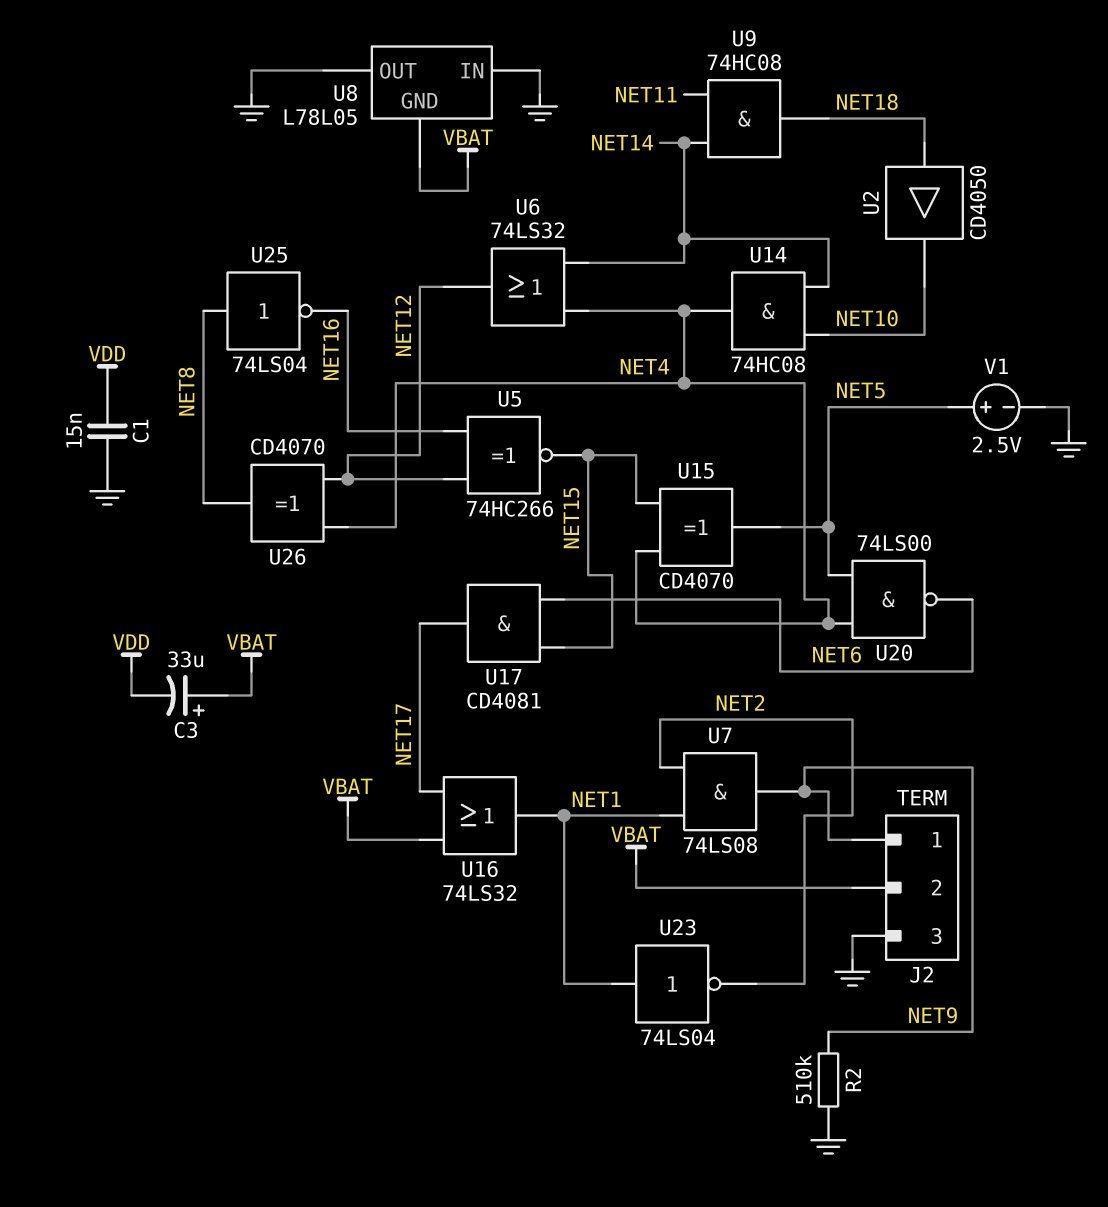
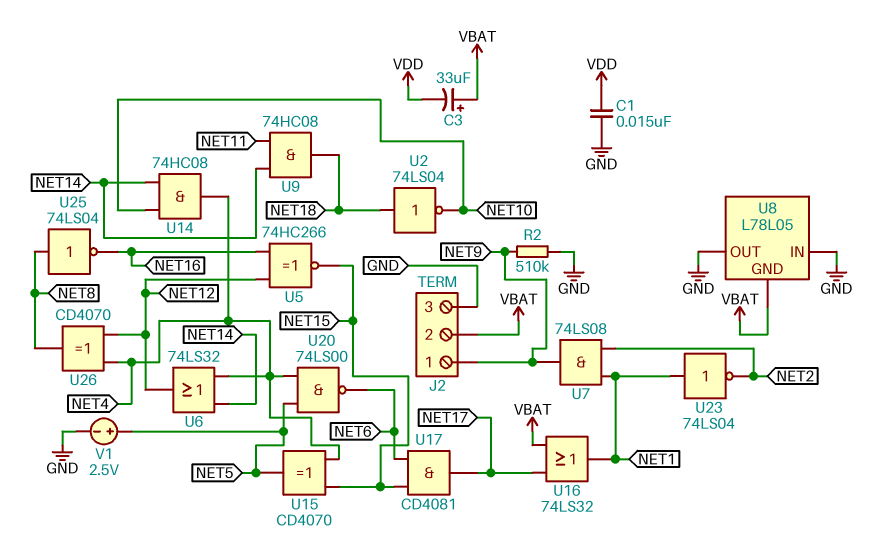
U2: buffer CD4050 (in NET18, out NET10) -> NOT 74LS04 (in NET18, out NET10)

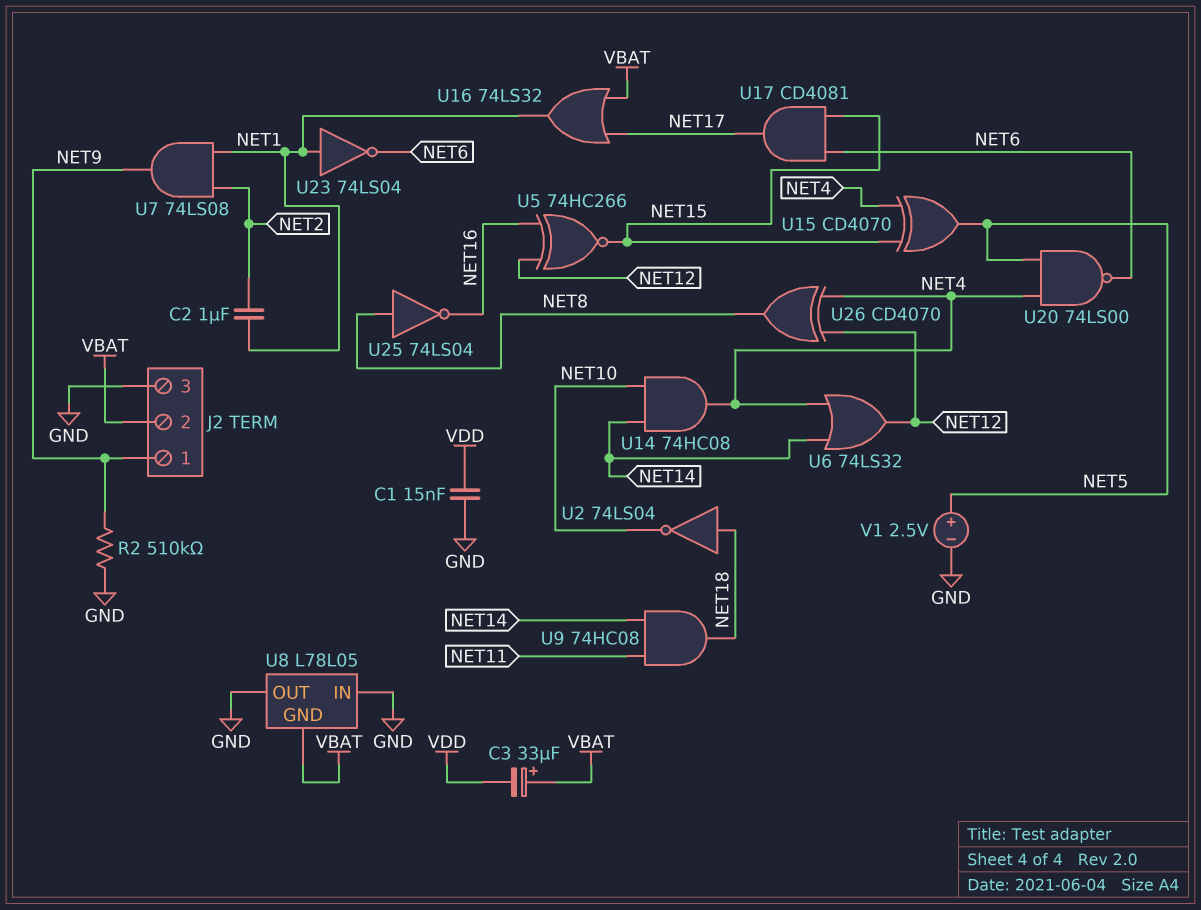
C2: none -> 1uF (NET1, NET2)
U23: NOT 74LS04 (in NET1, out NET2) -> NOT 74LS04 (in NET1, out NET6)

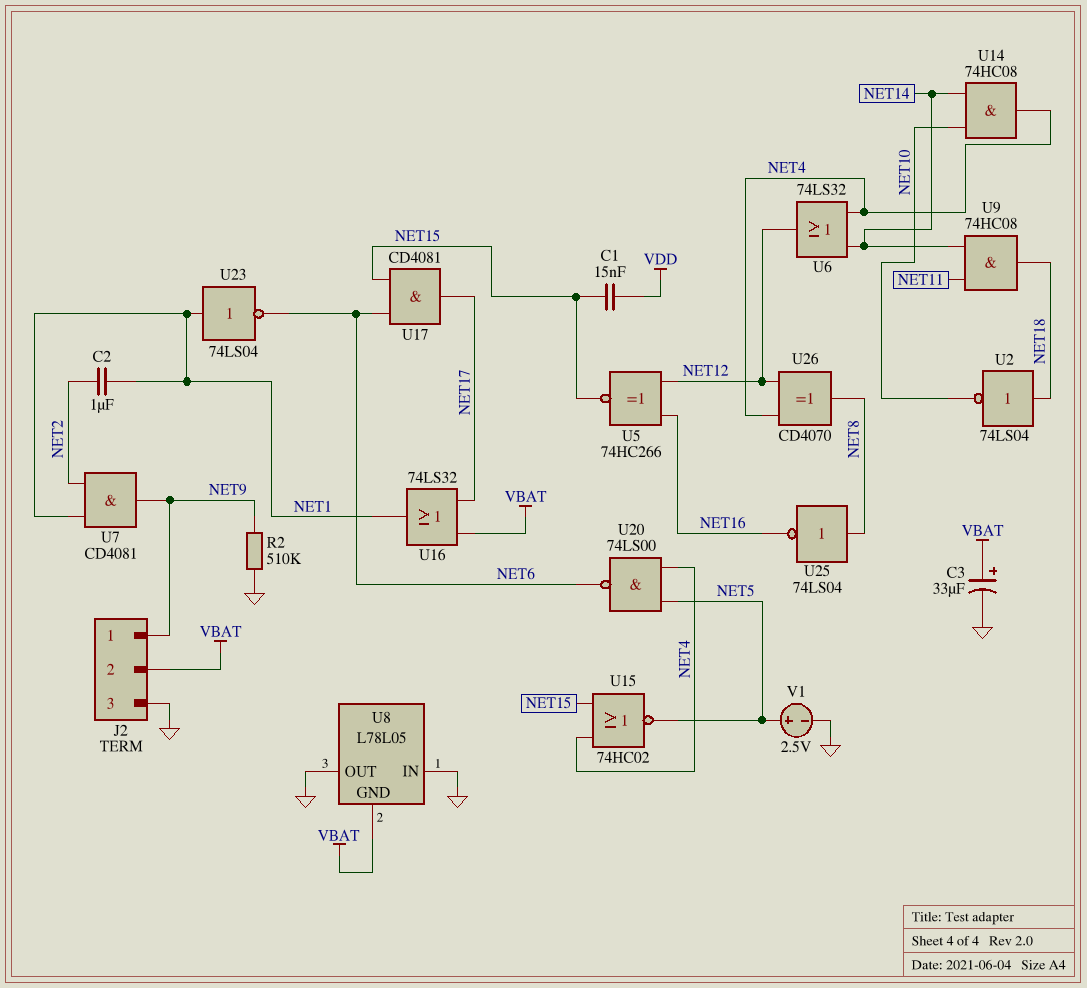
C1: 15nF (GND, VDD) -> 15nF (NET15, VDD)
C3: 33uF (plus VBAT, minus VDD) -> 33uF (plus VBAT, minus GND)
U7: AND 74LS08 (in NET1, in NET2, out NET9) -> AND CD4081 (in NET1, in NET2, out NET9)
U15: XOR CD4070 (in NET4, in NET15, out NET5) -> NOR 74HC02 (in NET4, in NET15, out NET5)

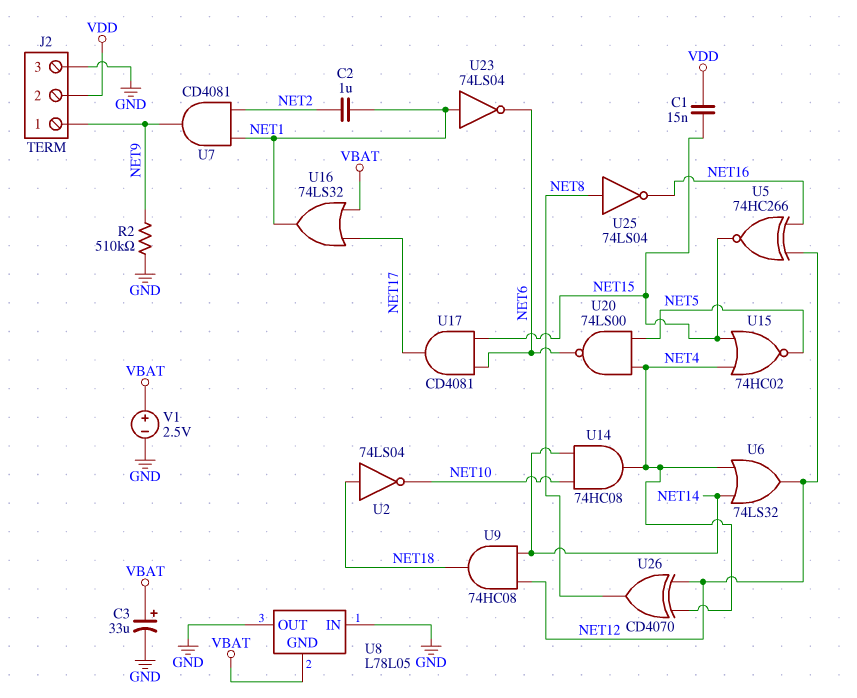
J2 pin 2: VBAT -> VDD
U9: AND 74HC08 (in NET11, in NET14, out NET18) -> AND 74HC08 (in NET12, in NET14, out NET18)
V1: 2.5V (plus NET5, minus GND) -> 2.5V (plus VBAT, minus GND)

